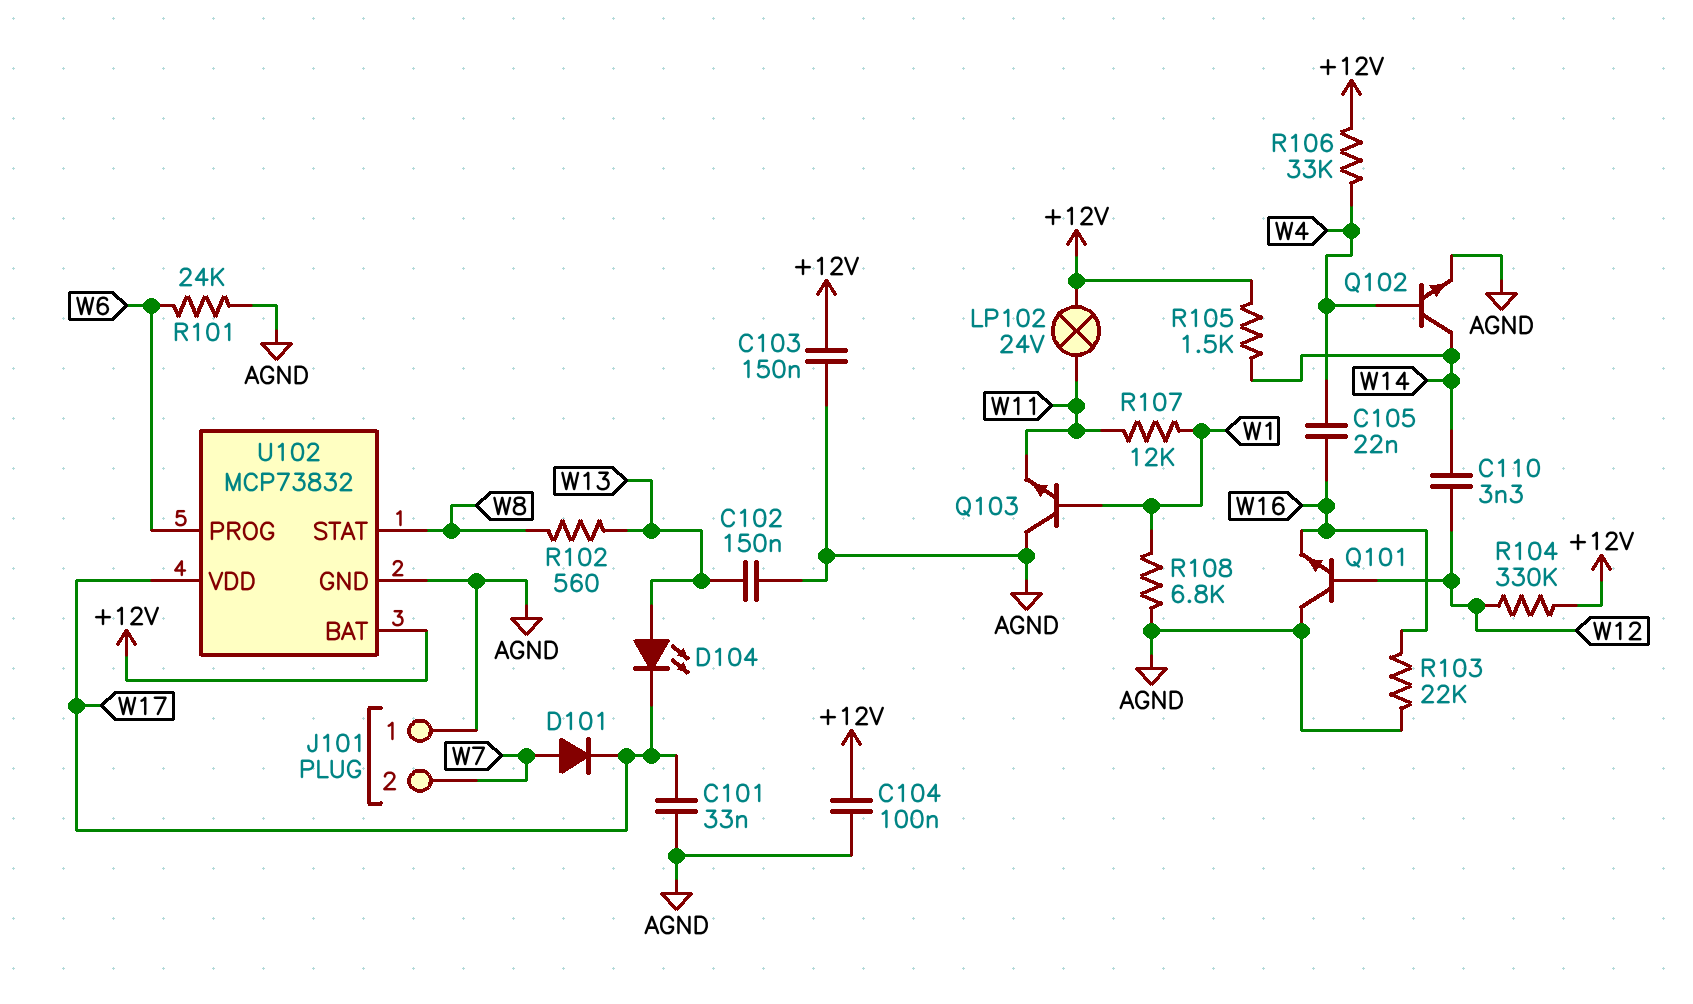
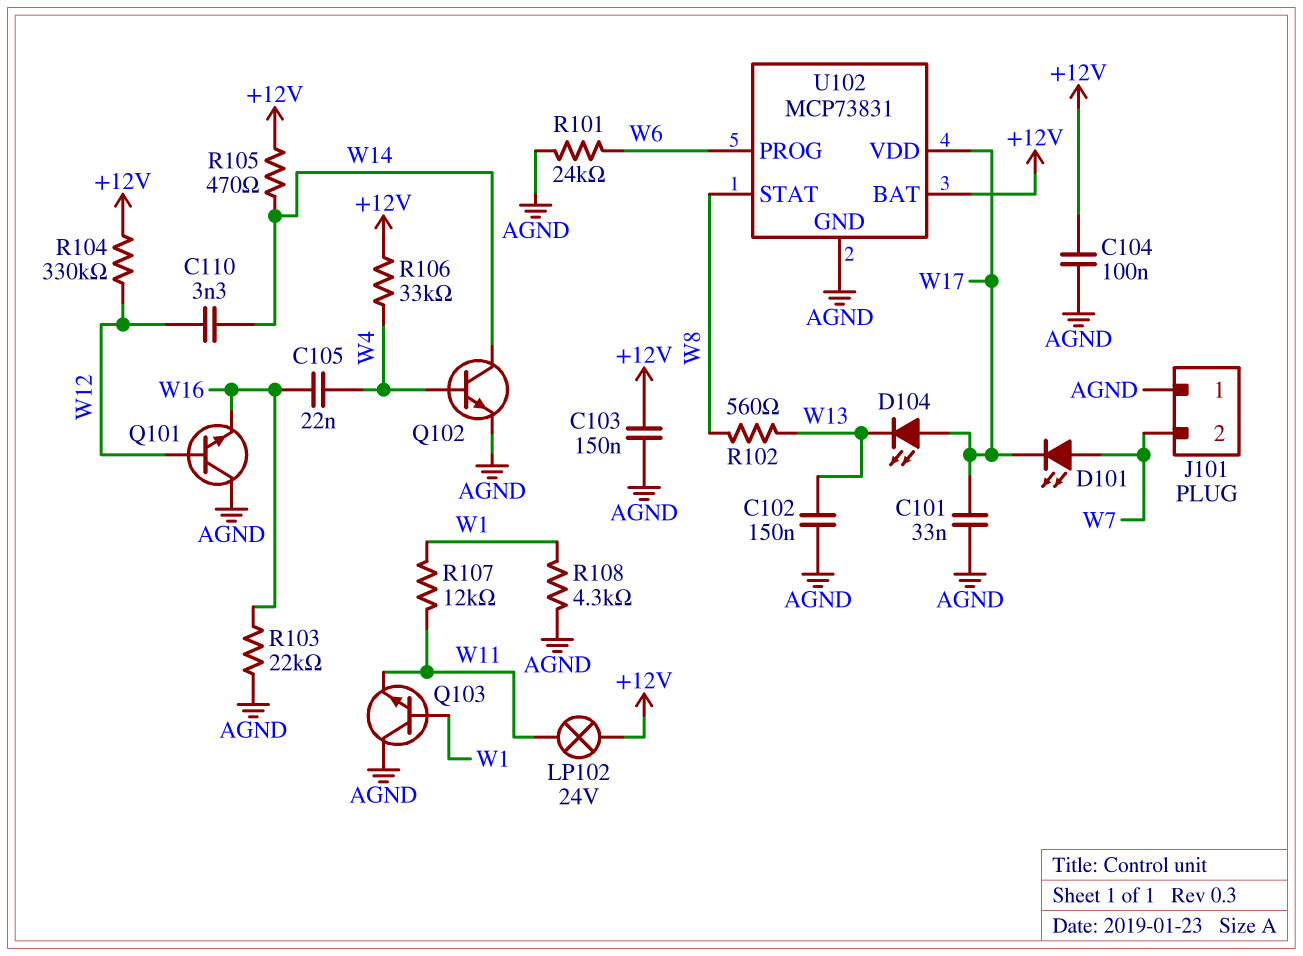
D101: diode (A W7, K W17) -> LED (A W7, K W17)
D104: LED (A W13, K W17) -> LED (A W17, K W13)
R105: 1.5k (+12V, W14) -> 470 (+12V, W14)
R108: 6.8k (AGND, W1) -> 4.3k (AGND, W1)
U102: MCP73832 -> MCP73831

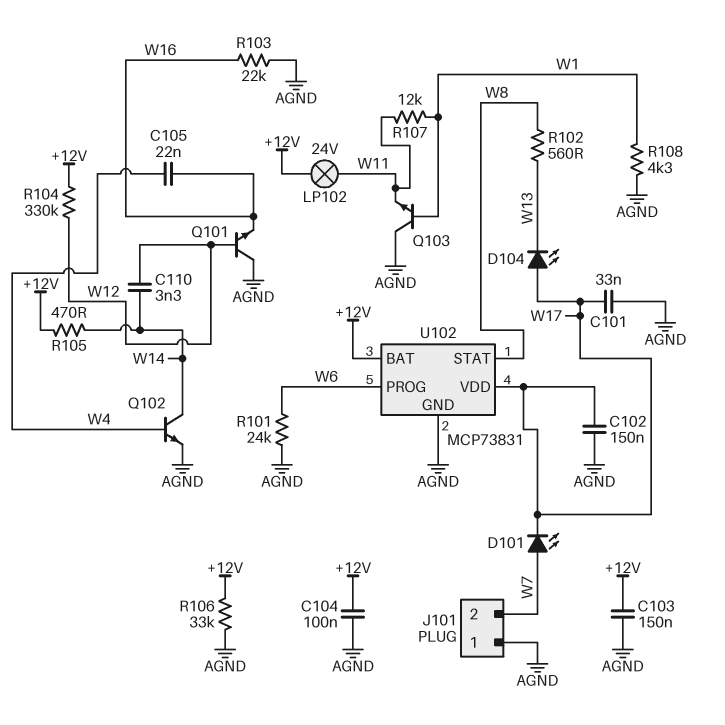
C102: 150nF (AGND, W13) -> 150nF (AGND, W17)
R106: 33k (+12V, W4) -> 33k (+12V, AGND)

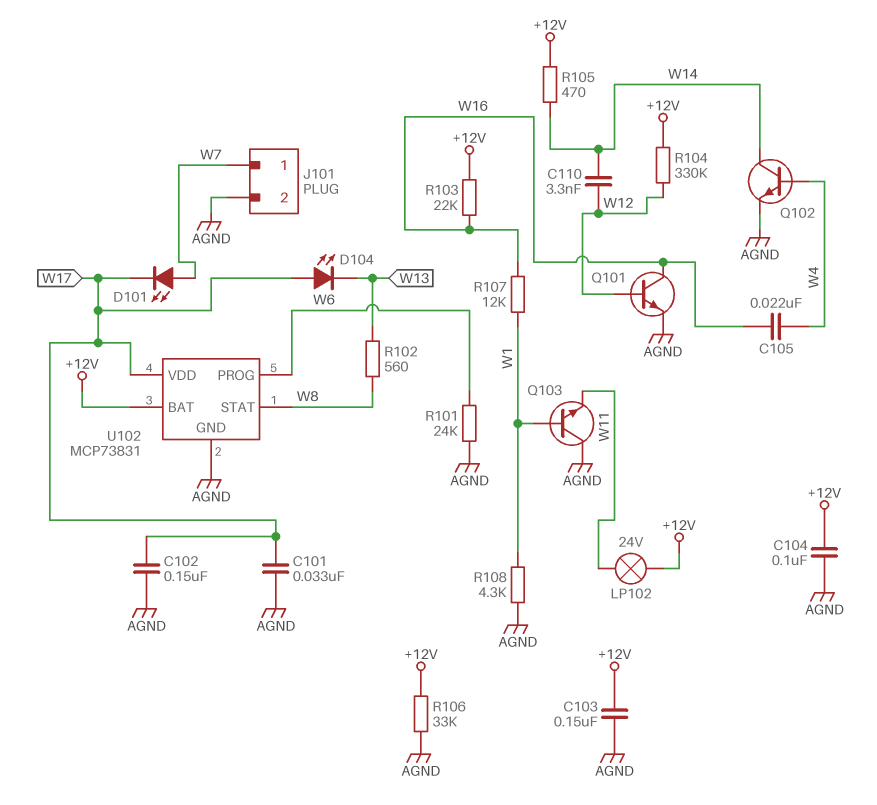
J101 pin 1: AGND -> W7
J101 pin 2: W7 -> AGND
Q101: NPN (B W12, C AGND, E W16) -> NPN (B W12, C W16, E AGND)
R103: 22k (AGND, W16) -> 22k (+12V, W16)
R107: 12k (W1, W11) -> 12k (W1, W16)

